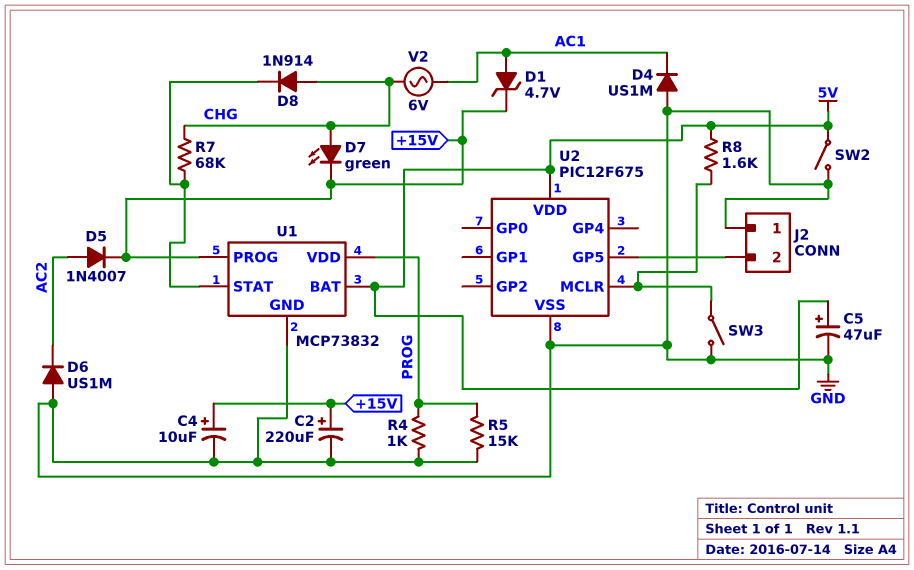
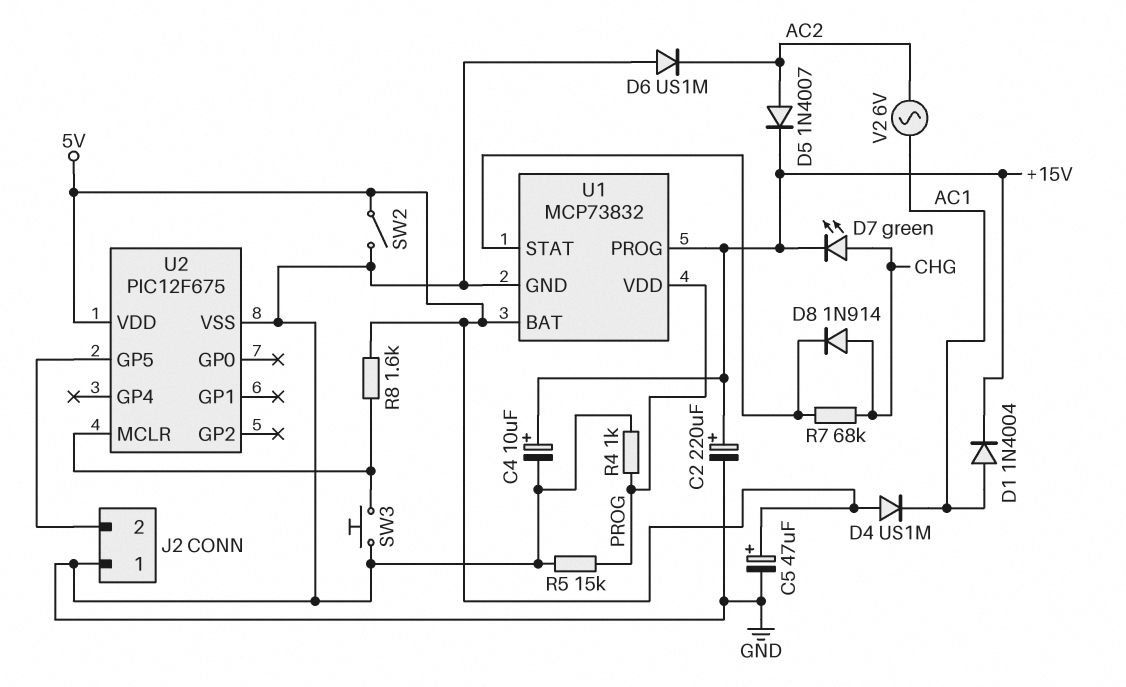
D1: zener 4.7V (A AC1, K +15V) -> diode 1N4004 (A AC1, K +15V)
D4: diode US1M (A GND, K AC1) -> diode US1M (A 5V, K AC1)
SW3: switch (GND, U2/MCLR) -> button (GND, U2/MCLR)
V2: AC 6V (AC1, CHG) -> AC 6V (AC1, AC2)

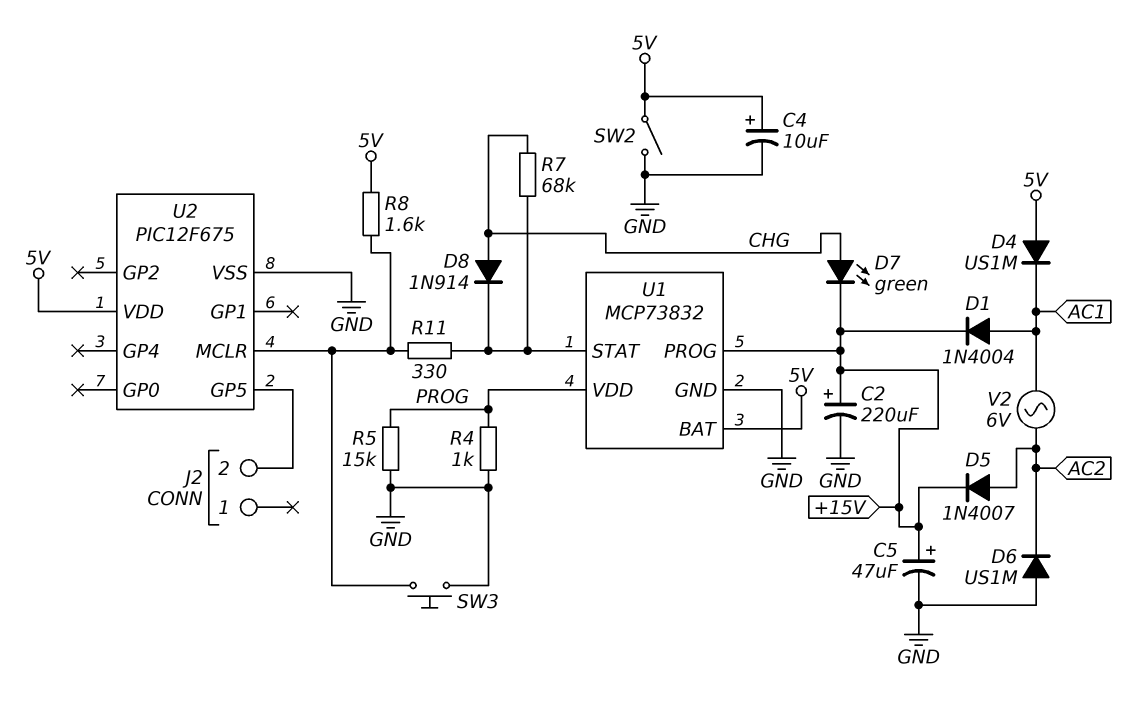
C4: 10uF (plus +15V, minus GND) -> 10uF (plus 5V, minus GND)
C5: 47uF (plus 5V, minus GND) -> 47uF (plus +15V, minus GND)
J2 pin 1: GND -> none
R11: none -> 330 (U1/STAT, U2/MCLR)

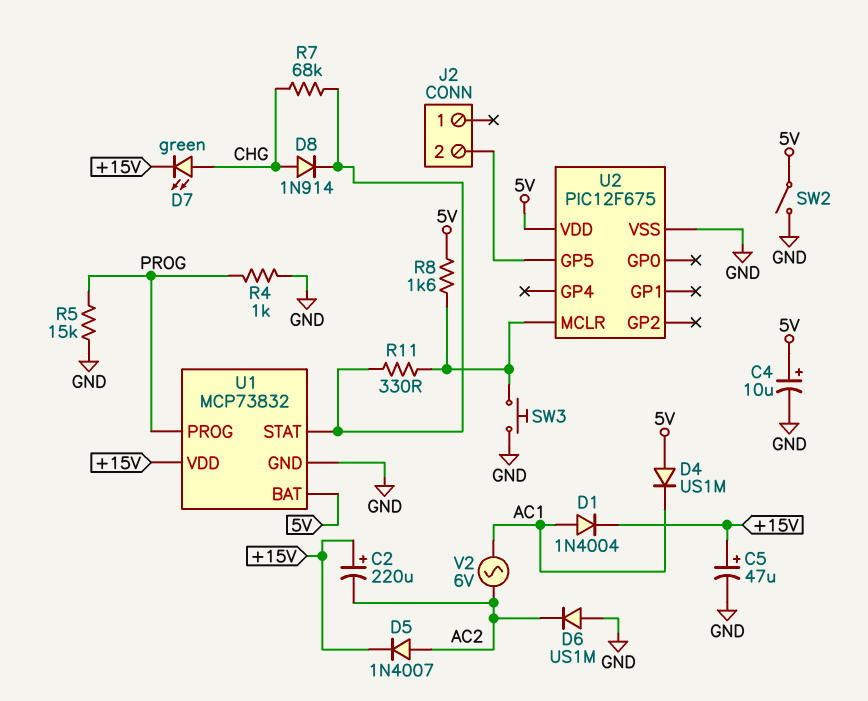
C2: 220uF (plus +15V, minus GND) -> 220uF (plus +15V, minus AC2)
U1 pin PROG: +15V -> PROG
U1 pin VDD: PROG -> +15V

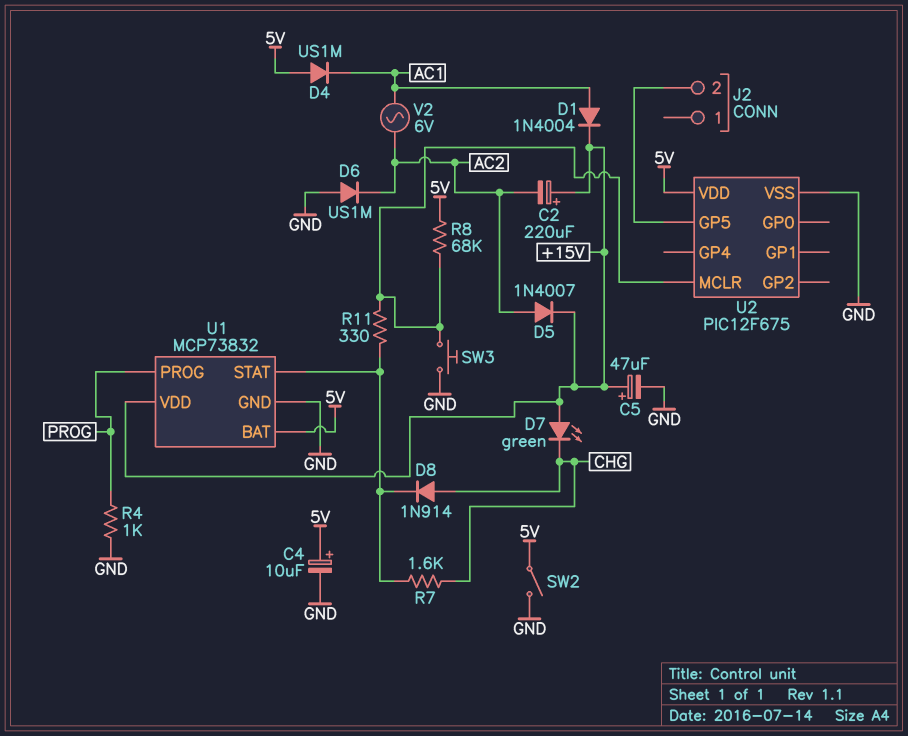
D7: LED green (A CHG, K +15V) -> LED green (A +15V, K CHG)
R5: 15k (GND, PROG) -> none
R7: 68k (CHG, U1/STAT) -> 1.6k (CHG, U1/STAT)
R8: 1.6k (5V, U2/MCLR) -> 68k (5V, U2/MCLR)

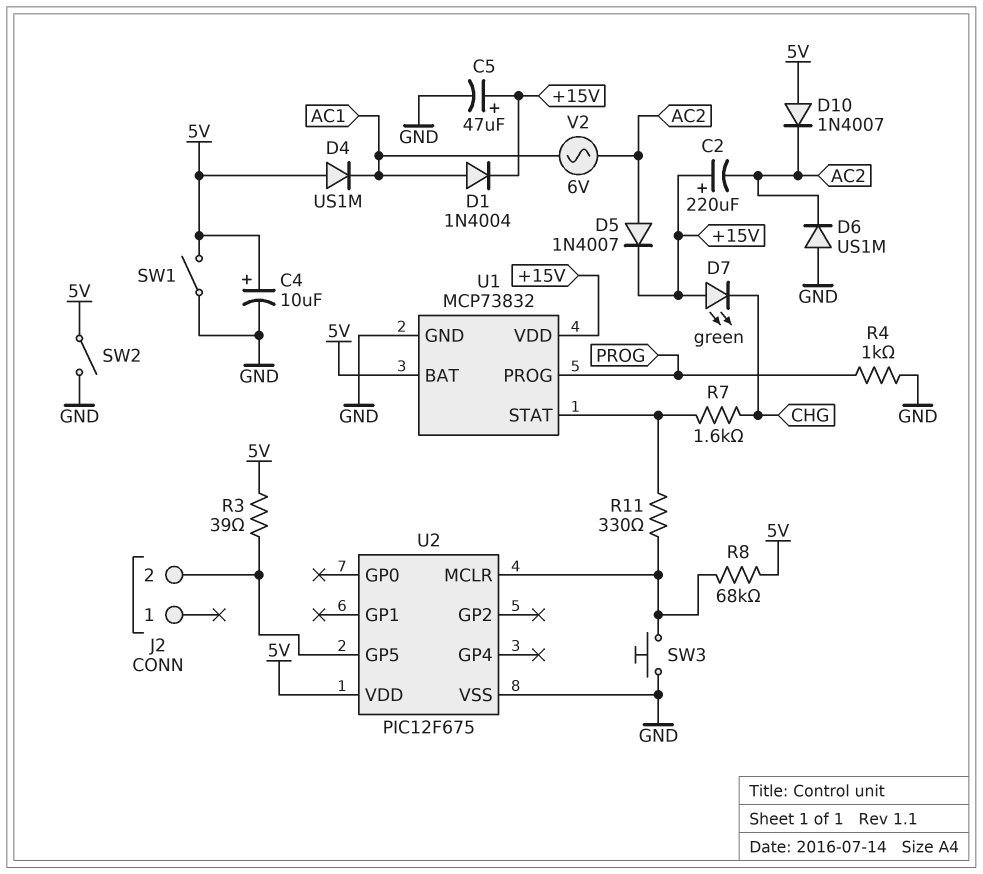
D8: diode 1N914 (A CHG, K U1/STAT) -> none
D10: none -> diode 1N4007 (A 5V, K AC2)
R3: none -> 39 (5V, J2/2)
SW1: none -> switch (5V, GND)

